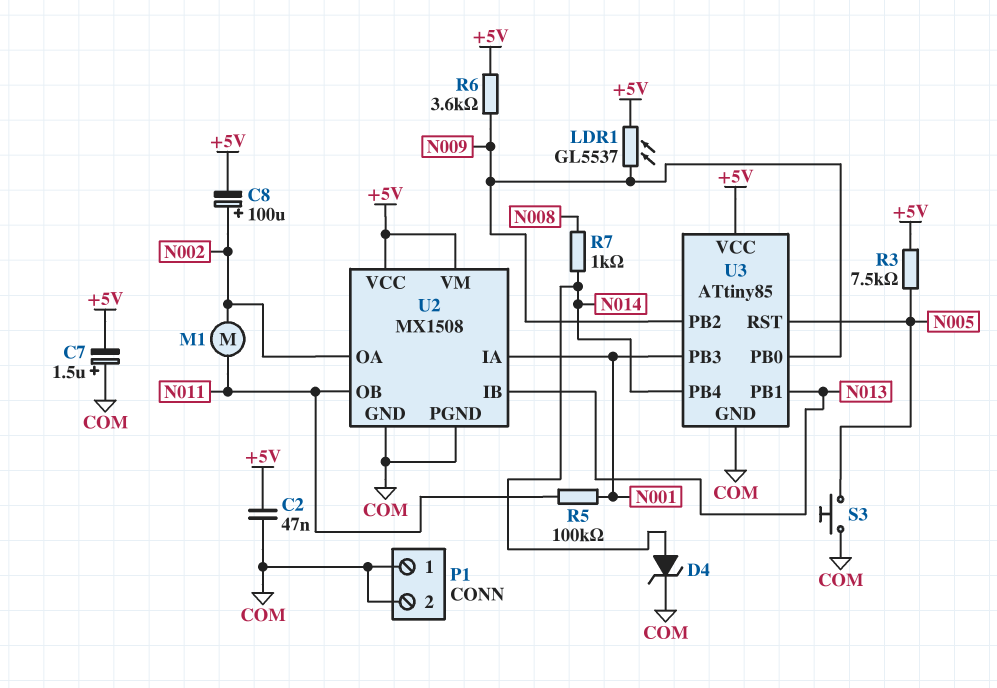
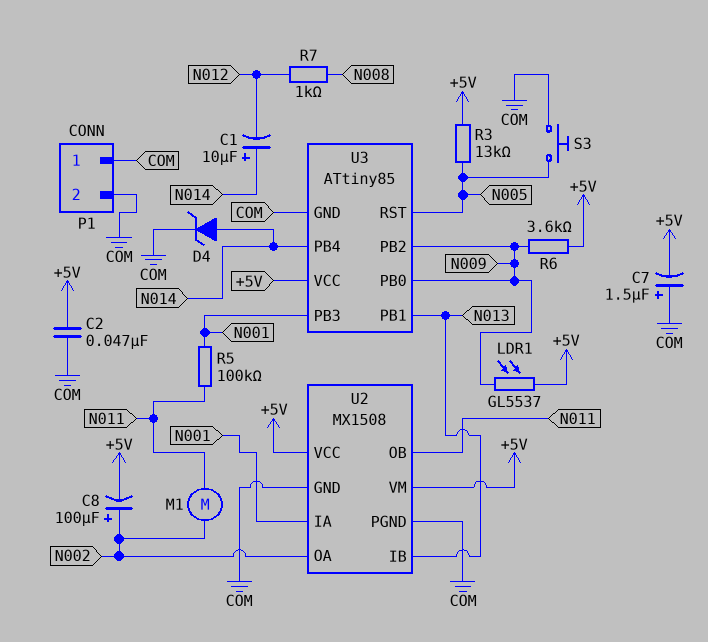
C1: none -> 10uF (plus N014, minus N012)
R3: 7.5k (+5V, N005) -> 13k (+5V, N005)
R7: 1k (N008, N014) -> 1k (N008, N012)

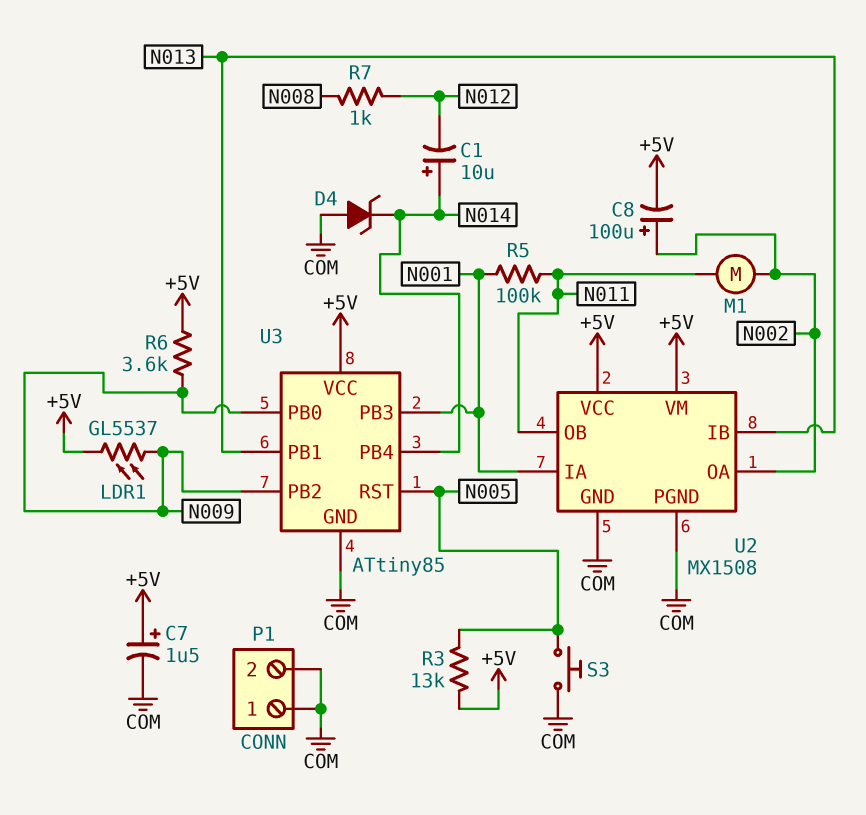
C2: 47nF (+5V, COM) -> none
C7: 1.5uF (plus COM, minus +5V) -> 1.5uF (plus +5V, minus COM)
D4: zener (A N014, K COM) -> zener (A COM, K N014)

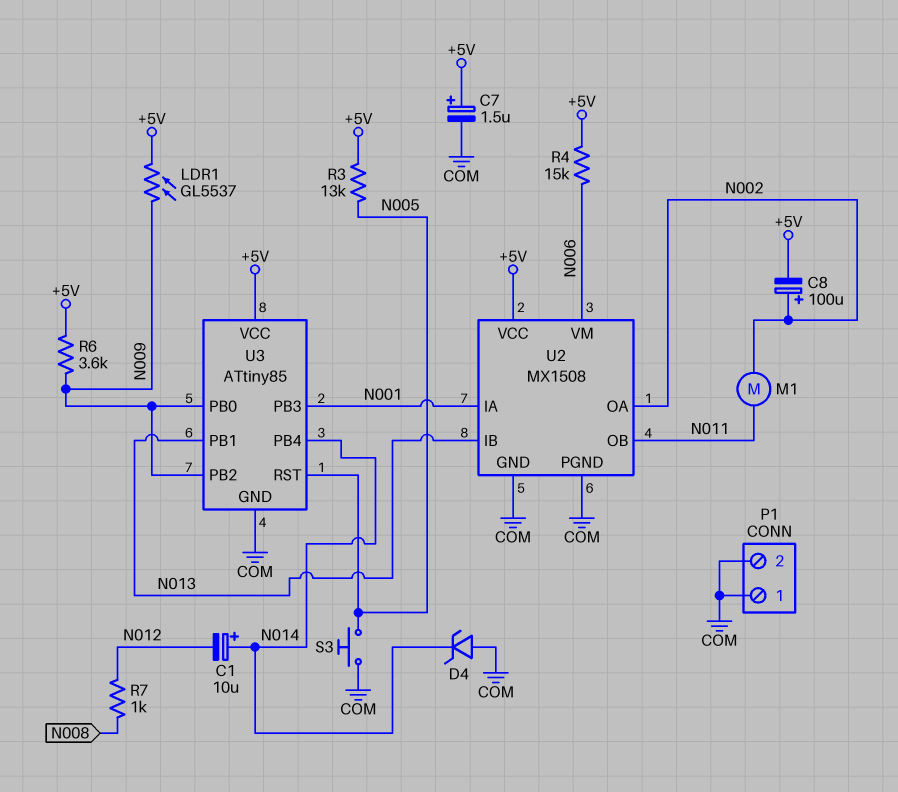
R4: none -> 15k (+5V, N006)
R5: 100k (N001, N011) -> none
U2 pin VM: +5V -> N006

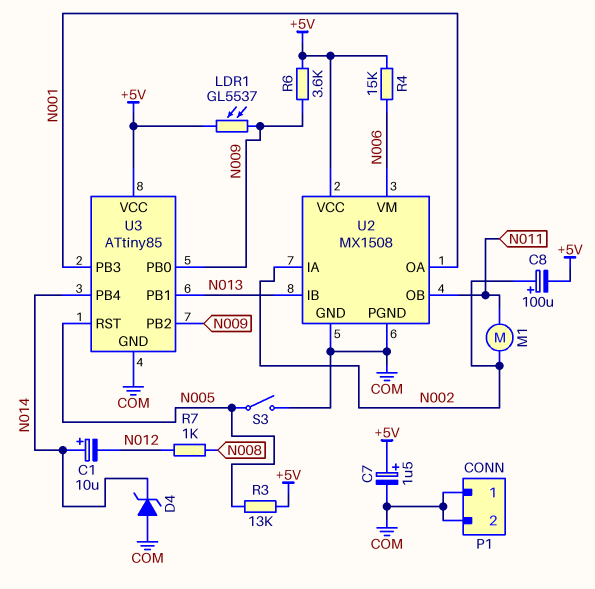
S3: button (COM, N005) -> switch (COM, N005)
U2 pin IA: N001 -> N002
U2 pin OA: N002 -> N001

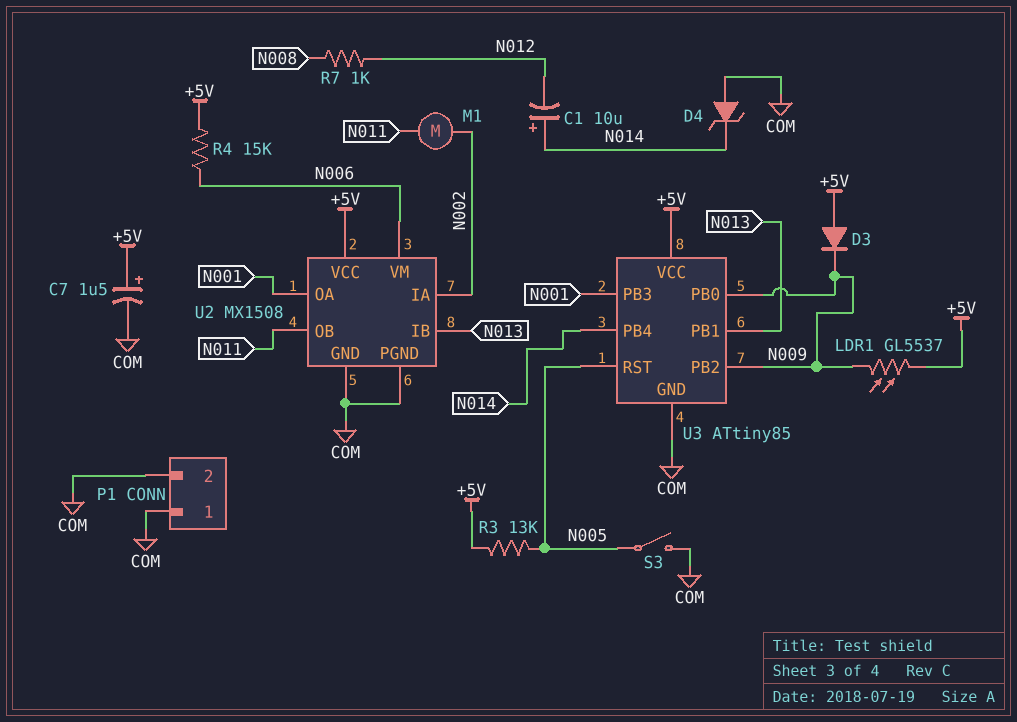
C8: 100uF (plus N002, minus +5V) -> none
D3: none -> diode (A +5V, K N009)
R6: 3.6k (+5V, N009) -> none

